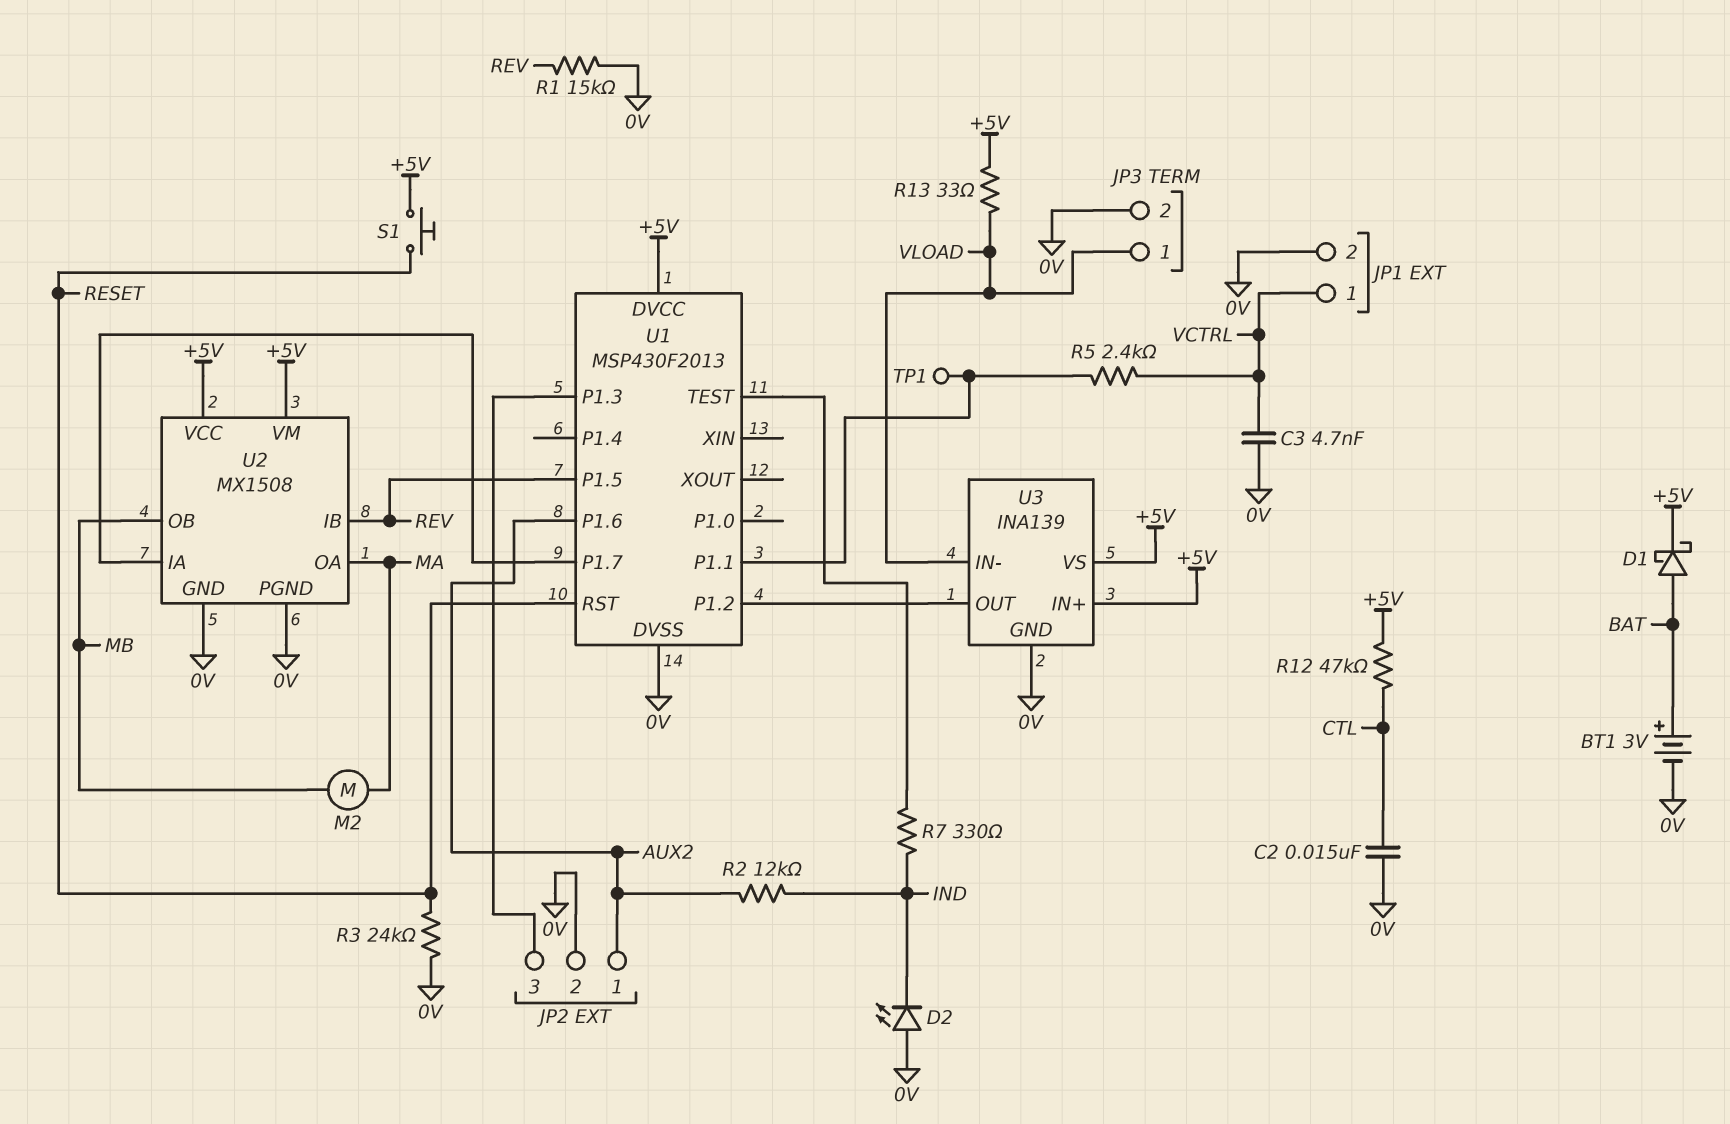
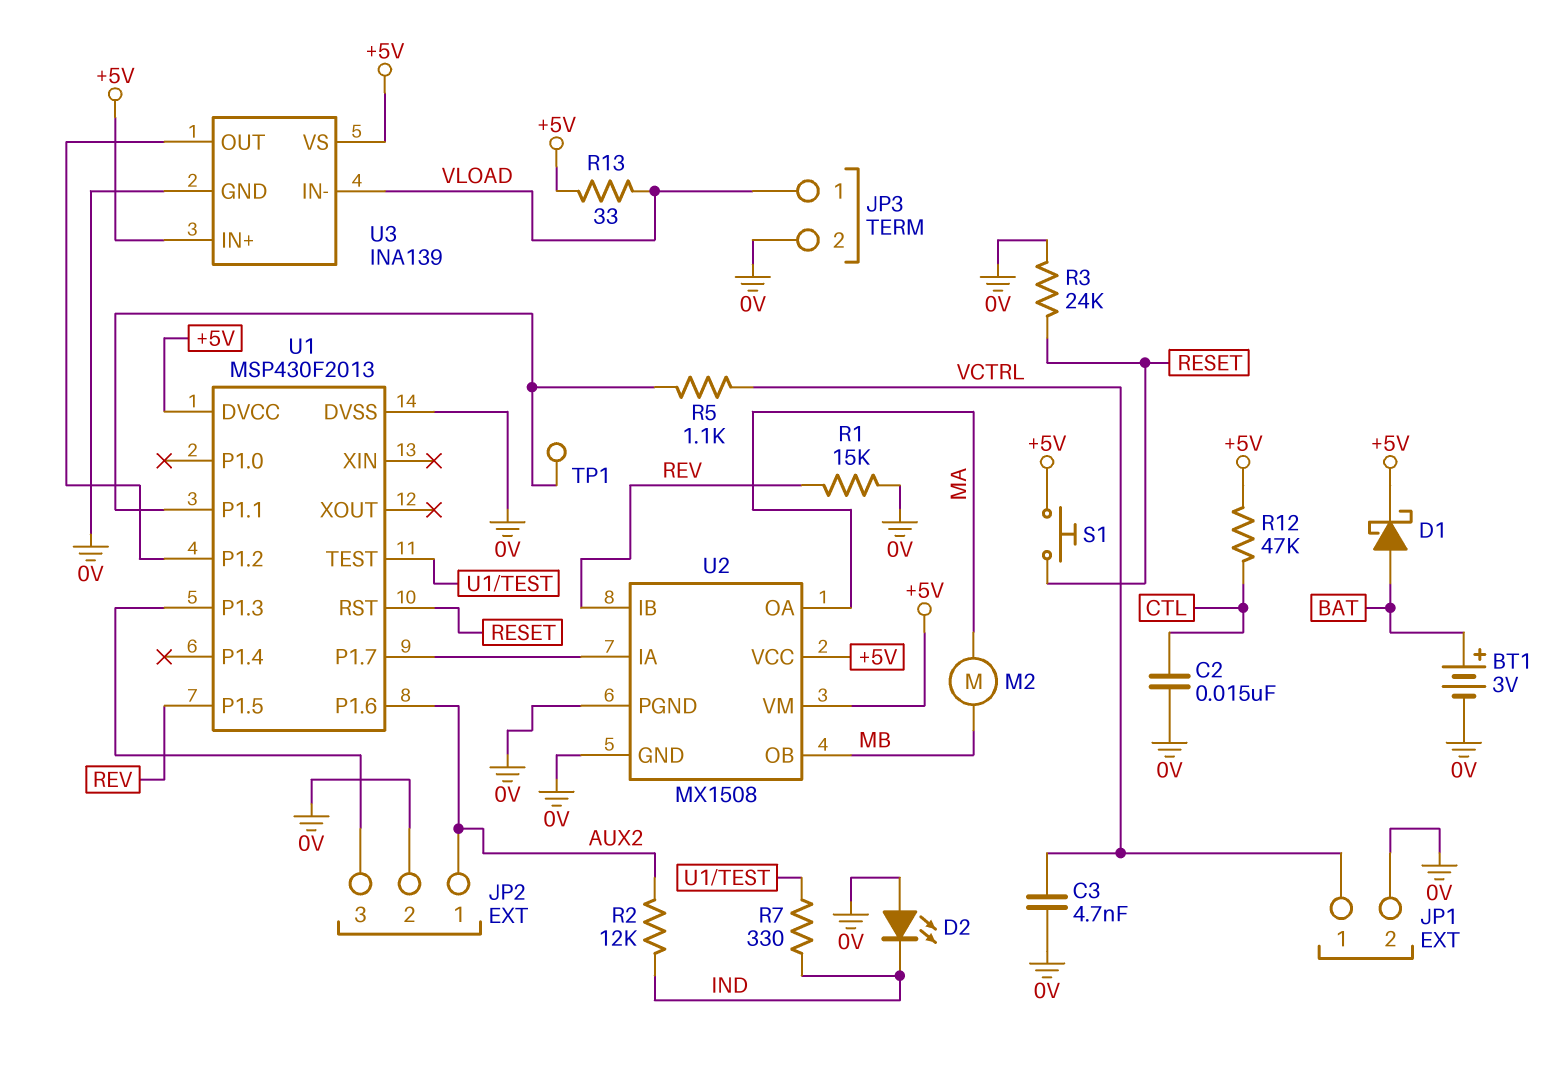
R5: 2.4k (U1/P1.1, VCTRL) -> 1.1k (U1/P1.1, VCTRL)

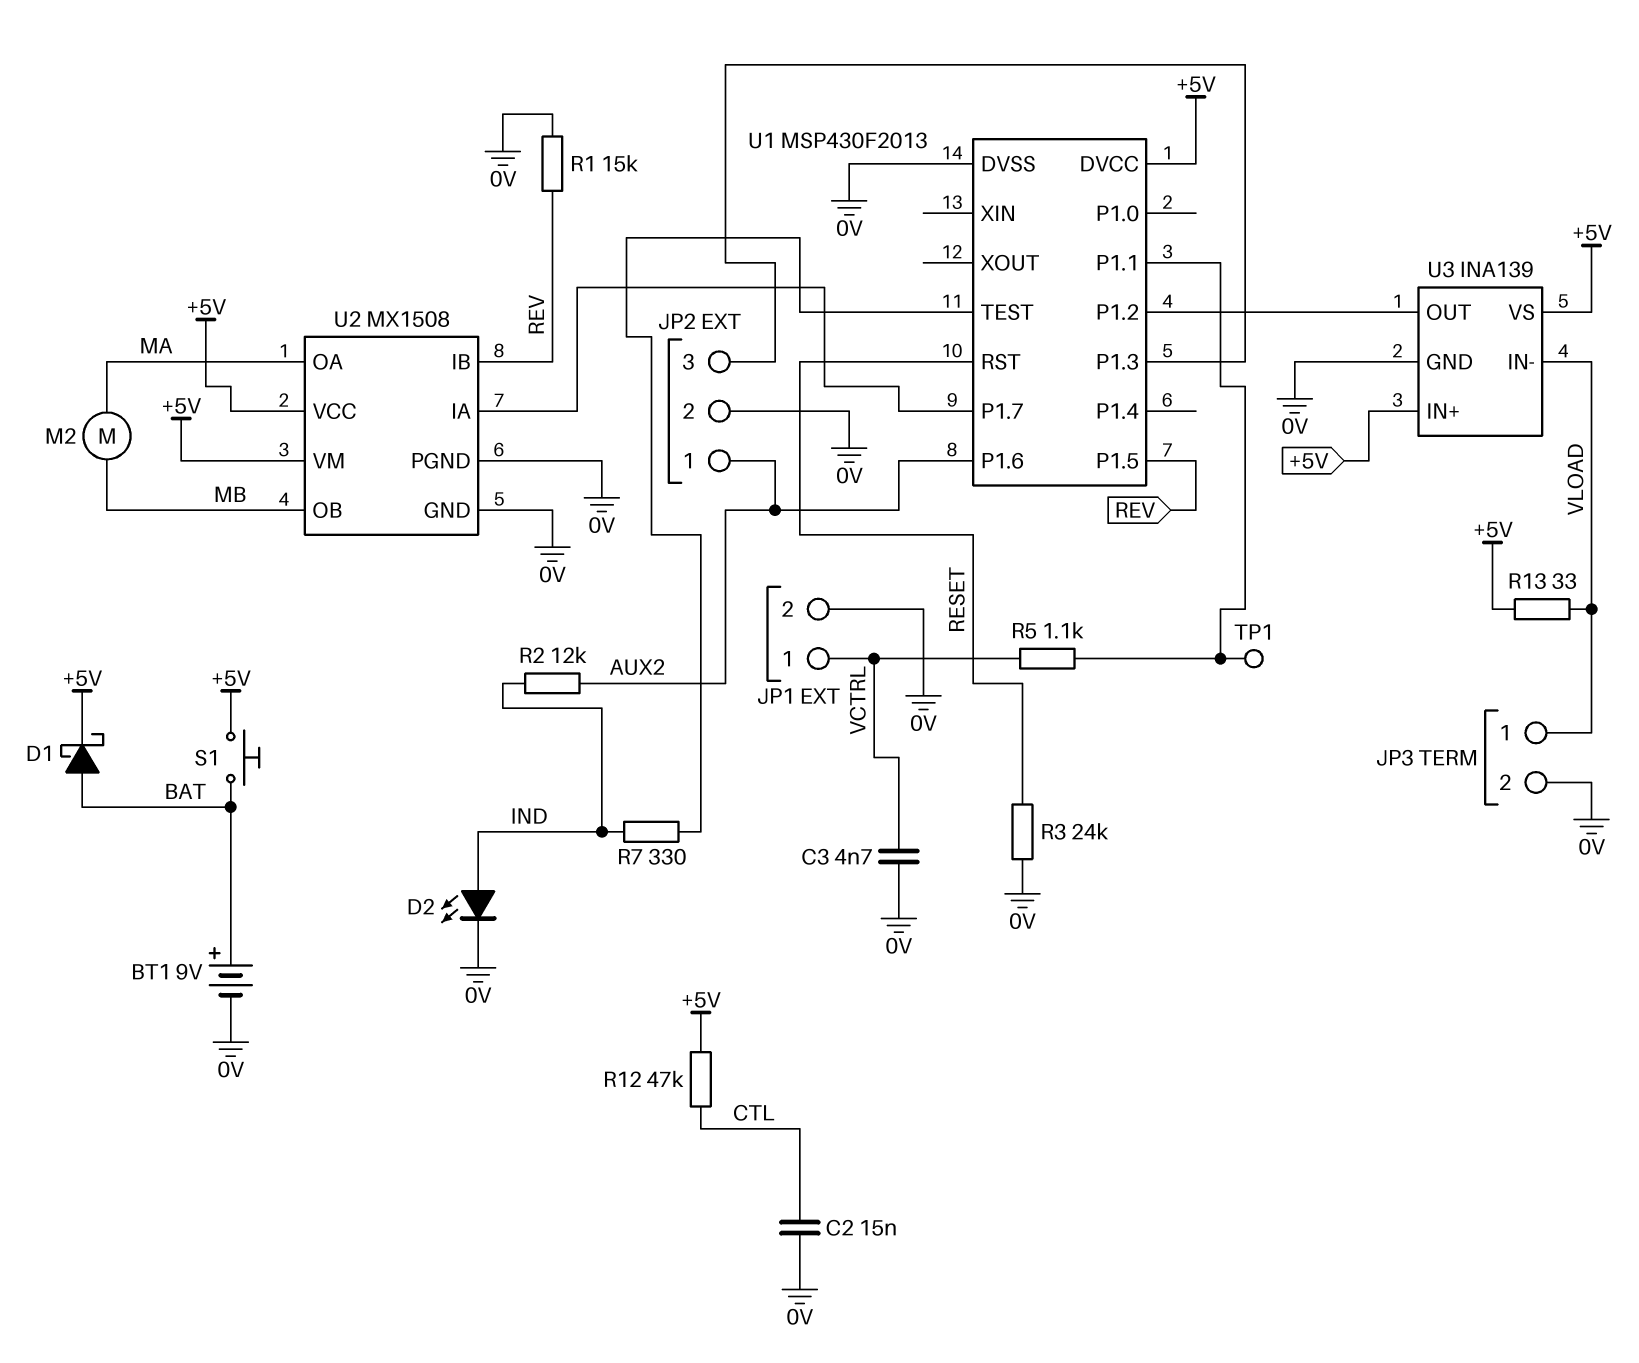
BT1: 3V (plus BAT, minus 0V) -> 9V (plus BAT, minus 0V)
D2: LED (A 0V, K IND) -> LED (A IND, K 0V)
S1: button (+5V, RESET) -> button (+5V, BAT)

